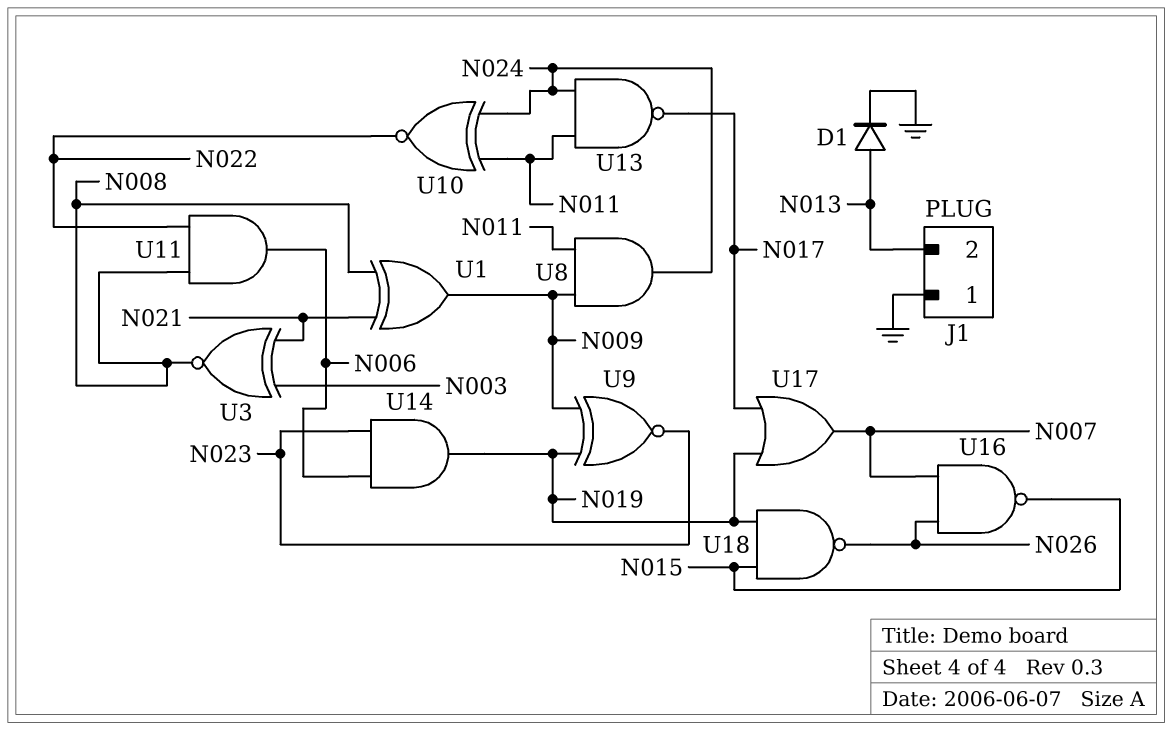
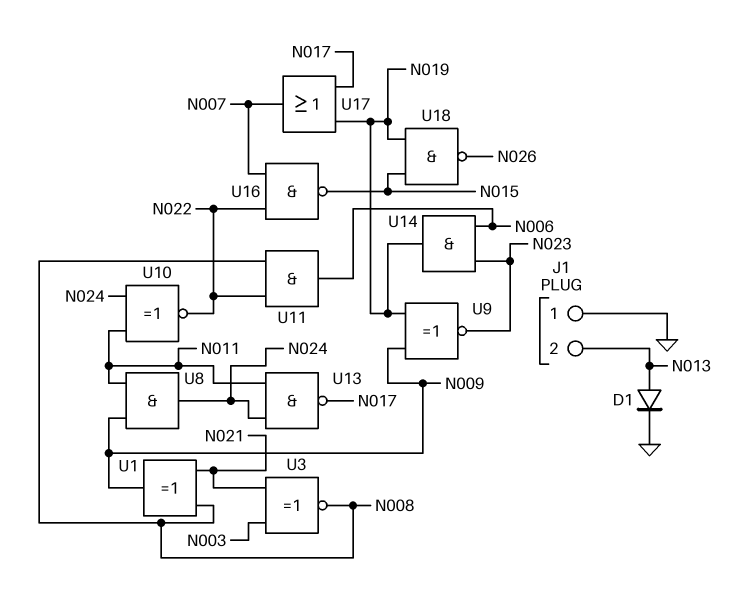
U16: NAND (in N007, in N026, out N015) -> NAND (in N007, in N022, out N015)

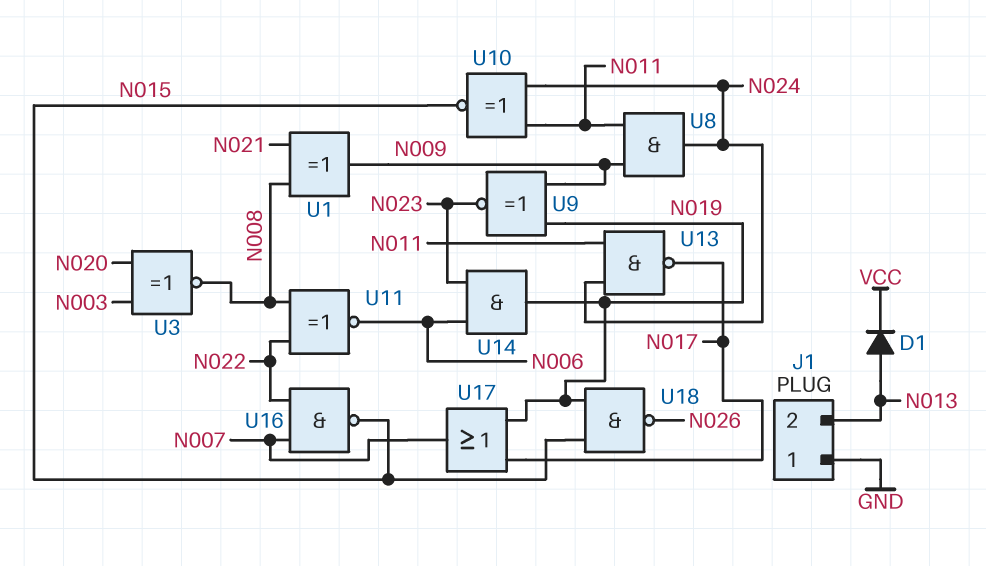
D1: diode (A N013, K GND) -> diode (A N013, K VCC)
U3: XNOR (in N003, in N021, out N008) -> XNOR (in N003, in N020, out N008)
U10: XNOR (in N011, in N024, out N022) -> XNOR (in N011, in N024, out N015)
U11: AND (in N008, in N022, out N006) -> XNOR (in N008, in N022, out N006)

